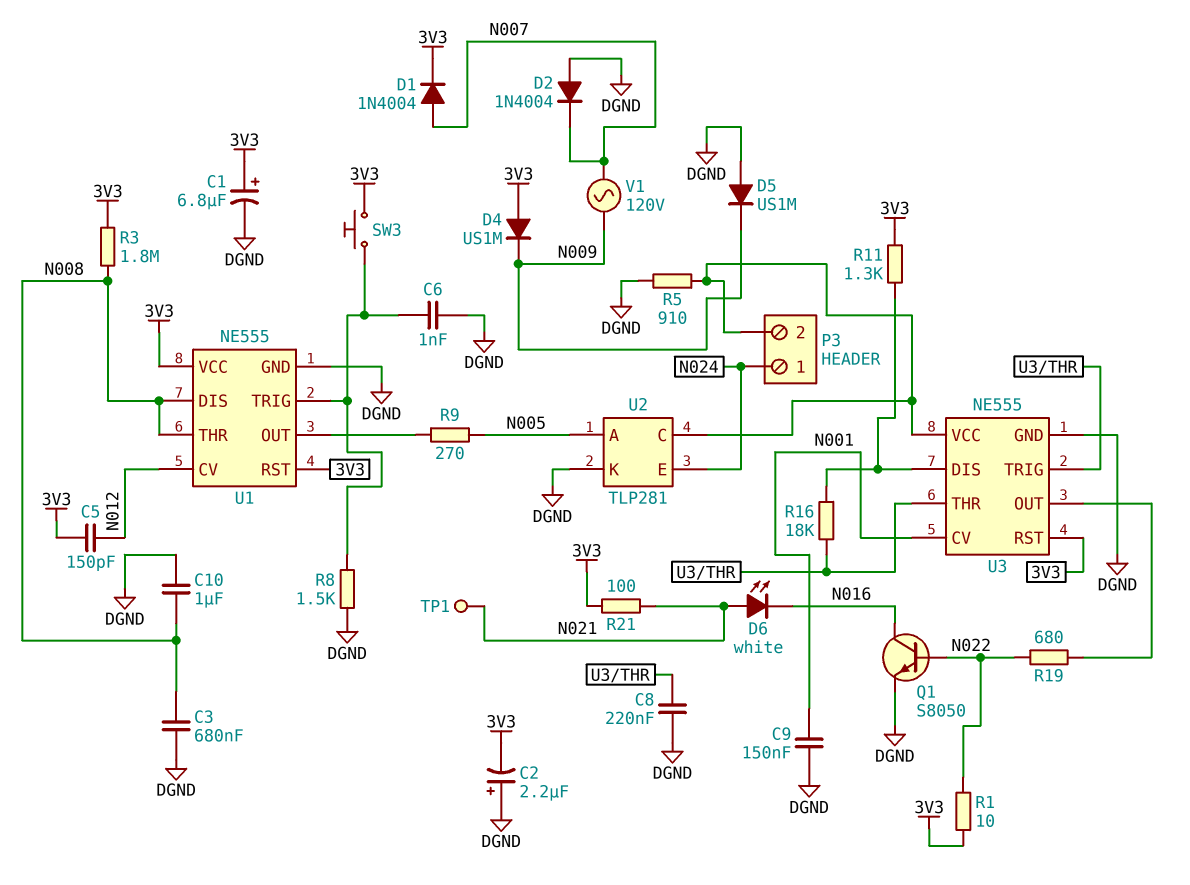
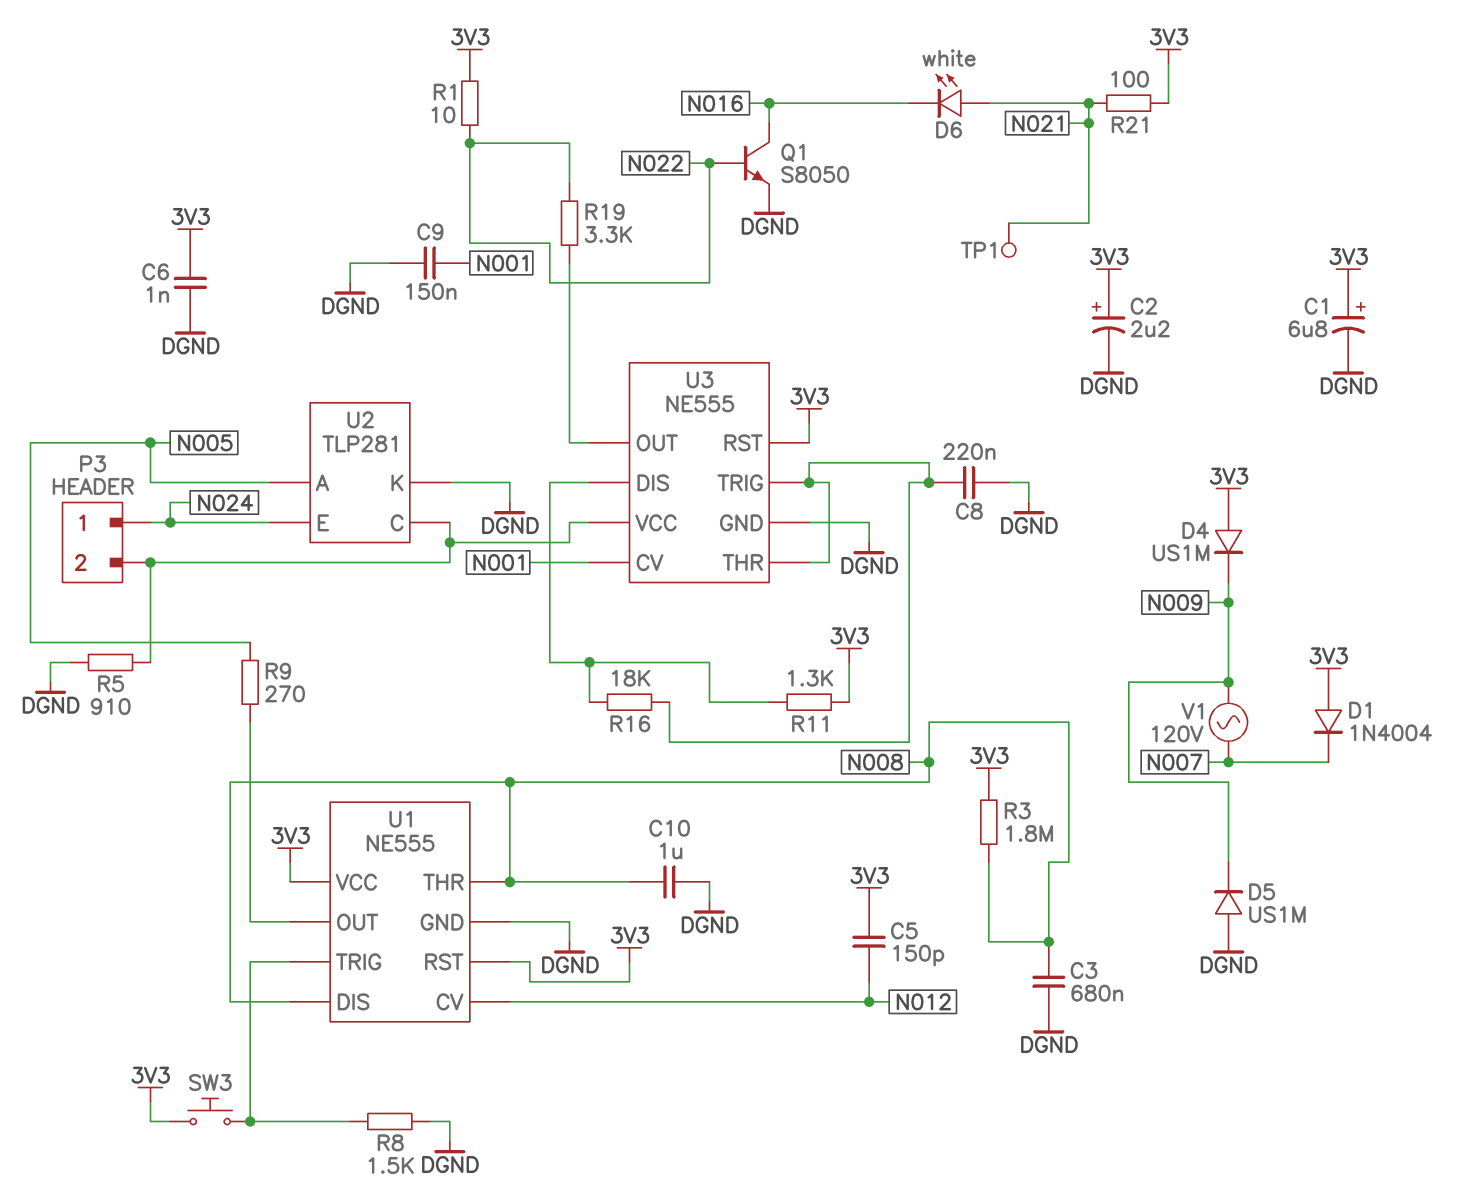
C2: 2.2uF (plus DGND, minus 3V3) -> 2.2uF (plus 3V3, minus DGND)
C6: 1nF (DGND, U1/TRIG) -> 1nF (3V3, DGND)
D1: diode 1N4004 (A N007, K 3V3) -> diode 1N4004 (A 3V3, K N007)
D2: diode 1N4004 (A DGND, K N007) -> none
R19: 680 (N022, U3/OUT) -> 3.3k (N022, U3/OUT)

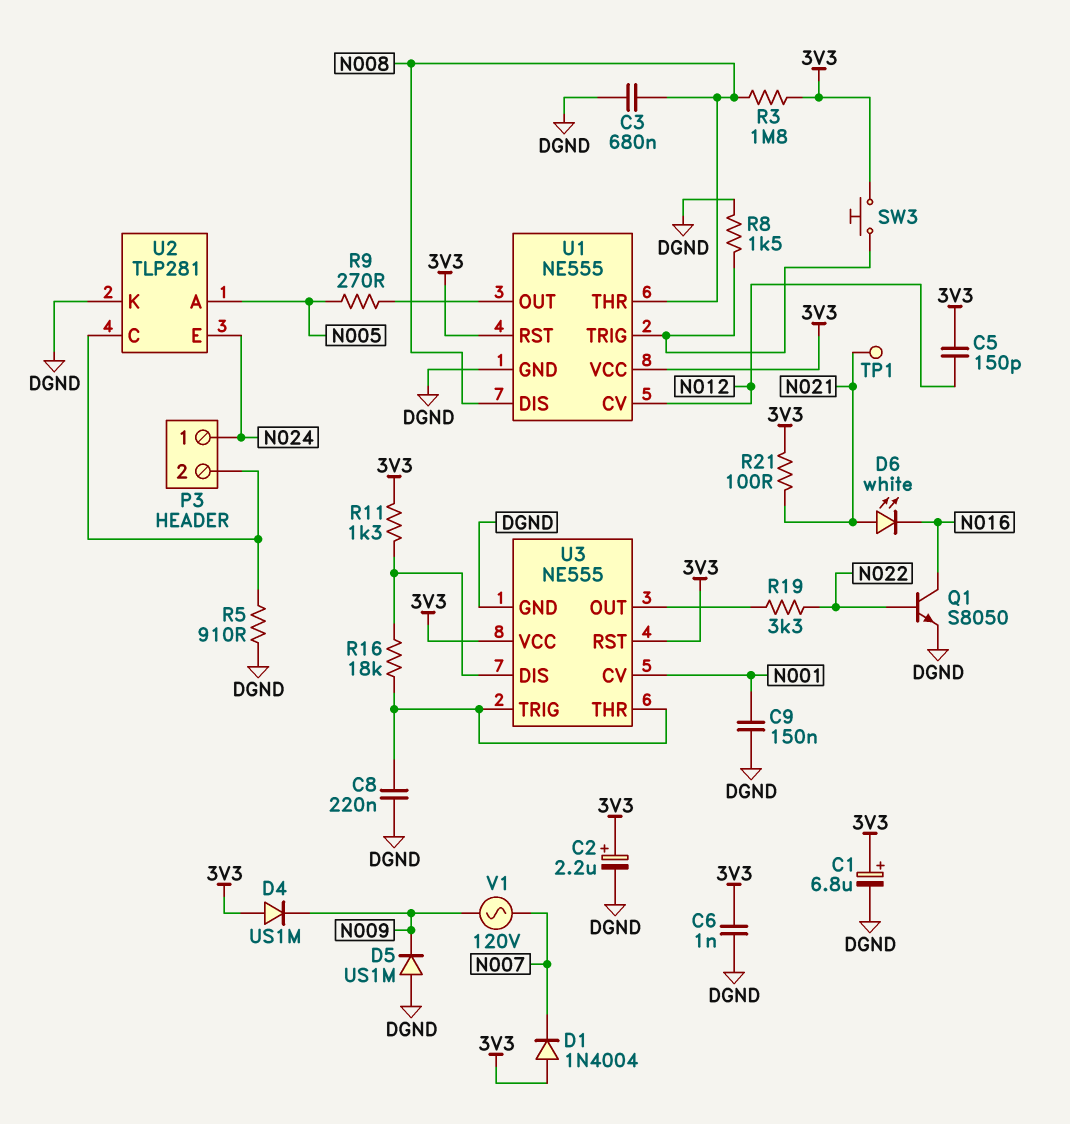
C10: 1uF (DGND, N008) -> none
R1: 10 (3V3, N022) -> none
U3 pin VCC: P3/2 -> 3V3

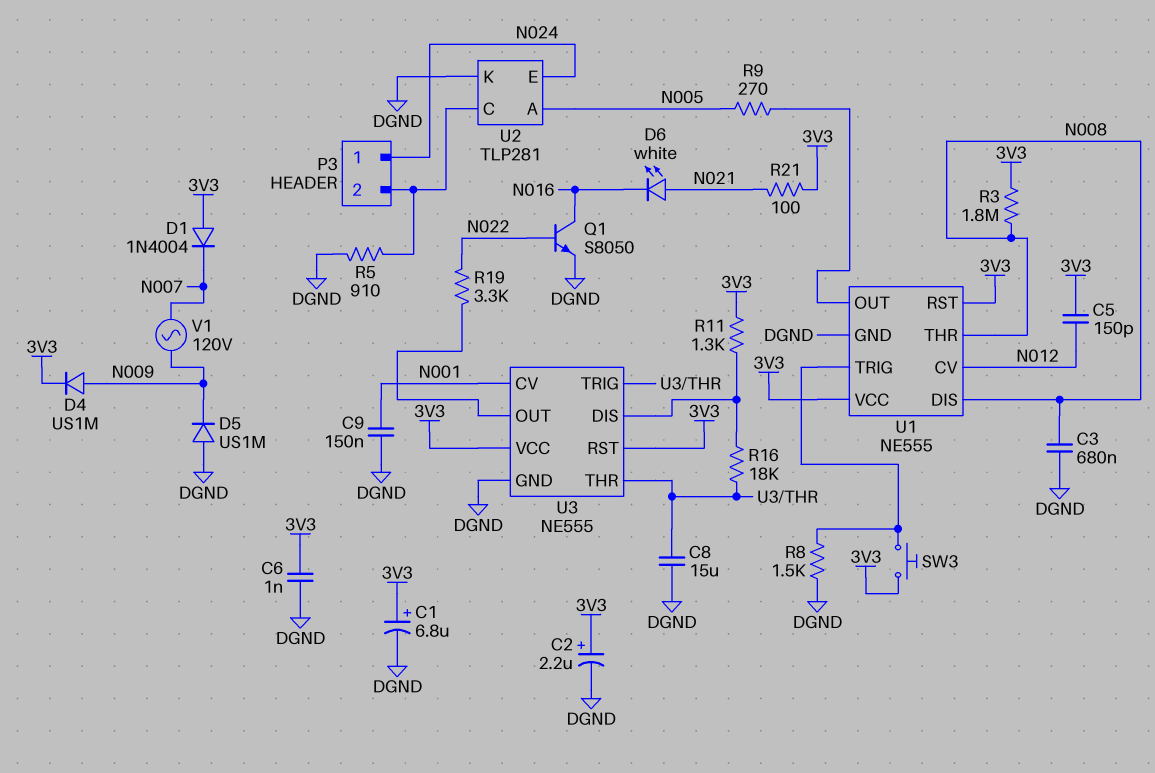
C8: 220nF (DGND, U3/THR) -> 15uF (DGND, U3/THR)
D4: diode US1M (A 3V3, K N009) -> diode US1M (A N009, K 3V3)
TP1: test point (N021) -> none

